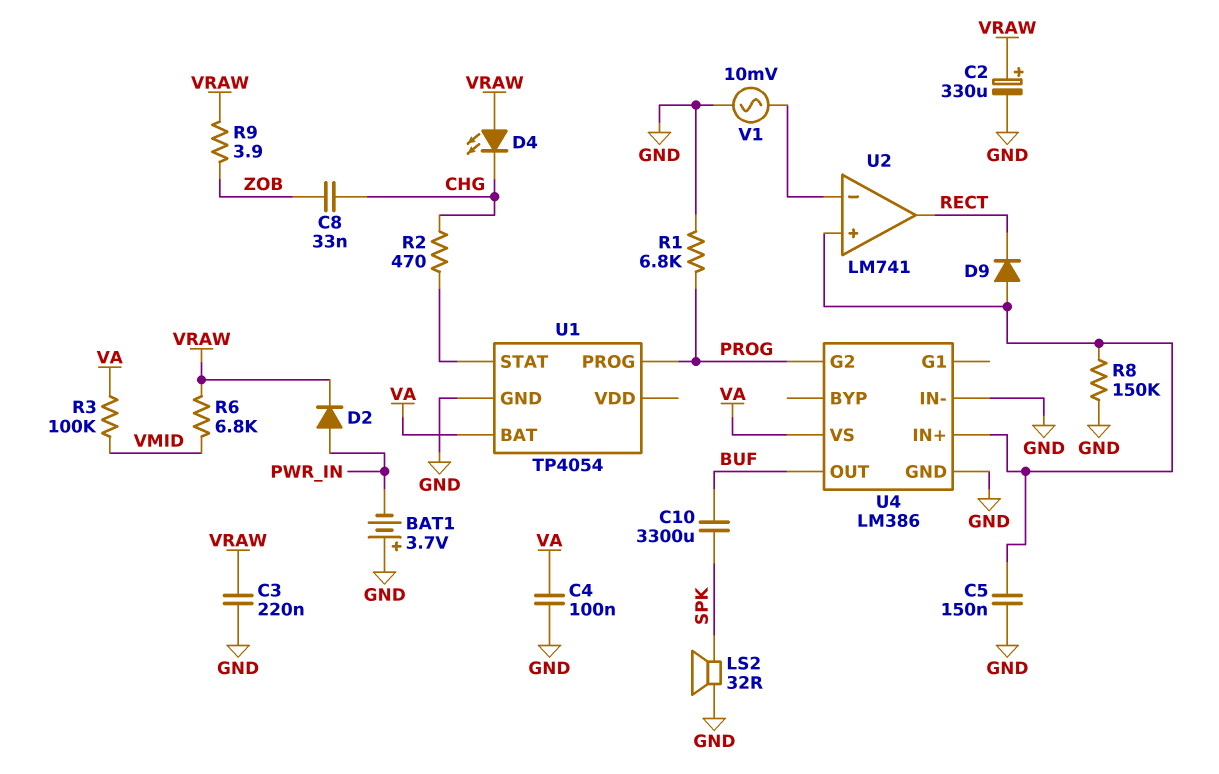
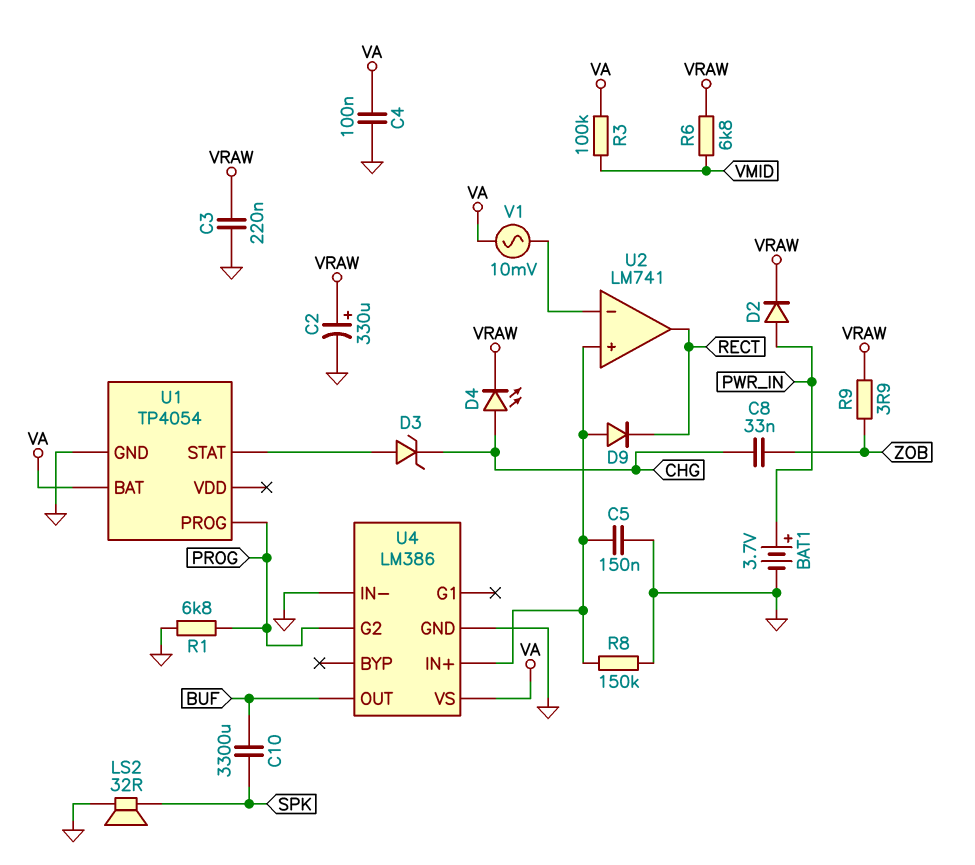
BAT1: 3.7V (plus GND, minus PWR_IN) -> 3.7V (plus PWR_IN, minus GND)
D3: none -> zener (A U1/STAT, K CHG)
D4: LED (A VRAW, K CHG) -> LED (A CHG, K VRAW)
R2: 470 (CHG, U1/STAT) -> none
V1: AC 10mV (GND, U2/in-) -> AC 10mV (U2/in-, VA)

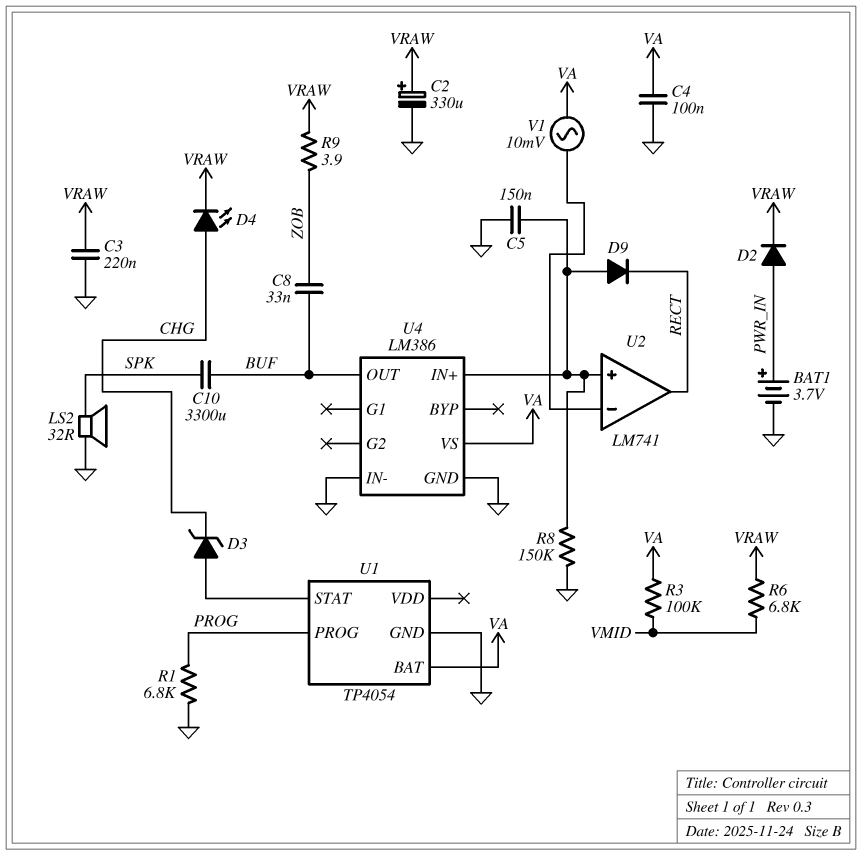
C8: 33nF (CHG, ZOB) -> 33nF (BUF, ZOB)
U4 pin G2: PROG -> none

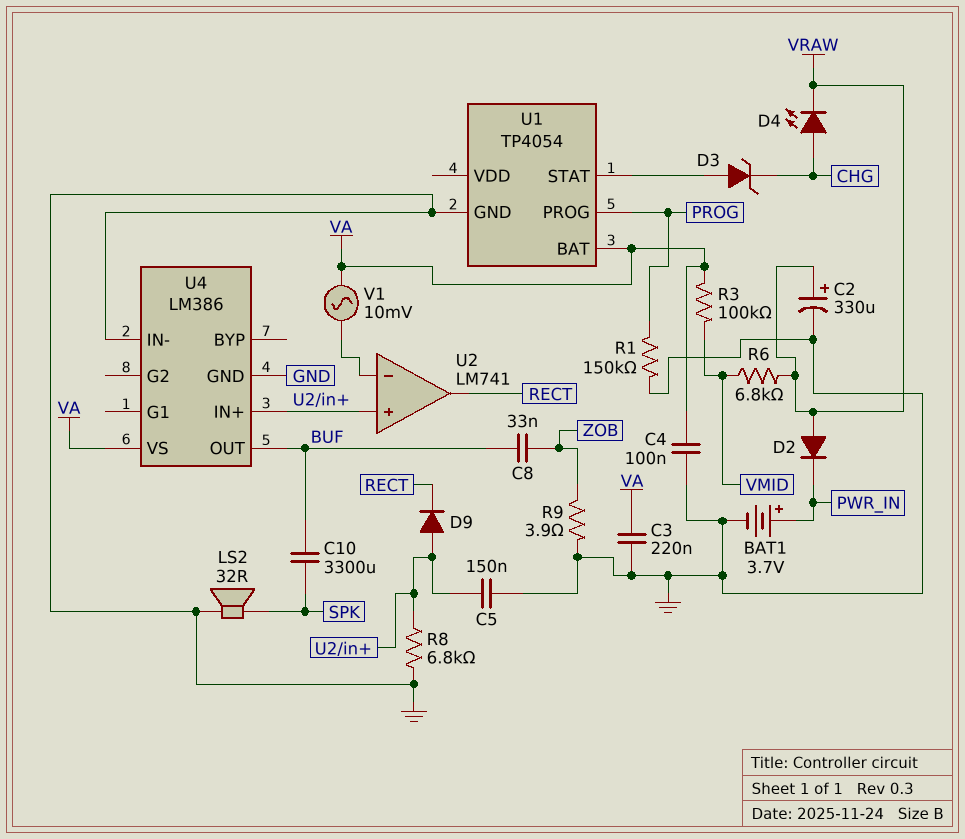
C3: 220nF (GND, VRAW) -> 220nF (GND, VA)
D2: diode (A PWR_IN, K VRAW) -> diode (A VRAW, K PWR_IN)
R1: 6.8k (GND, PROG) -> 150k (GND, PROG)
R8: 150k (GND, U2/in+) -> 6.8k (GND, U2/in+)
R9: 3.9 (VRAW, ZOB) -> 3.9 (GND, ZOB)

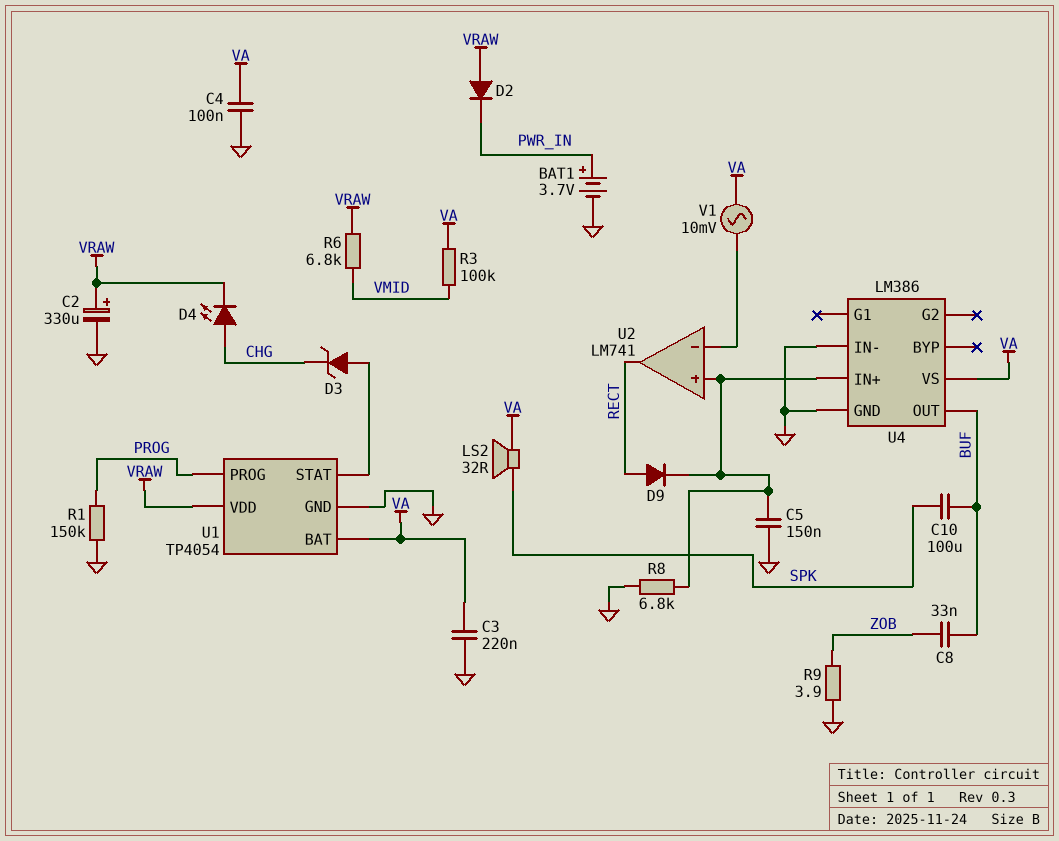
C10: 3300uF (BUF, SPK) -> 100uF (BUF, SPK)
D9: diode (A U2/in+, K RECT) -> diode (A RECT, K U2/in+)
LS2: speaker 32R (GND, SPK) -> speaker 32R (SPK, VA)
U1 pin VDD: none -> VRAW

